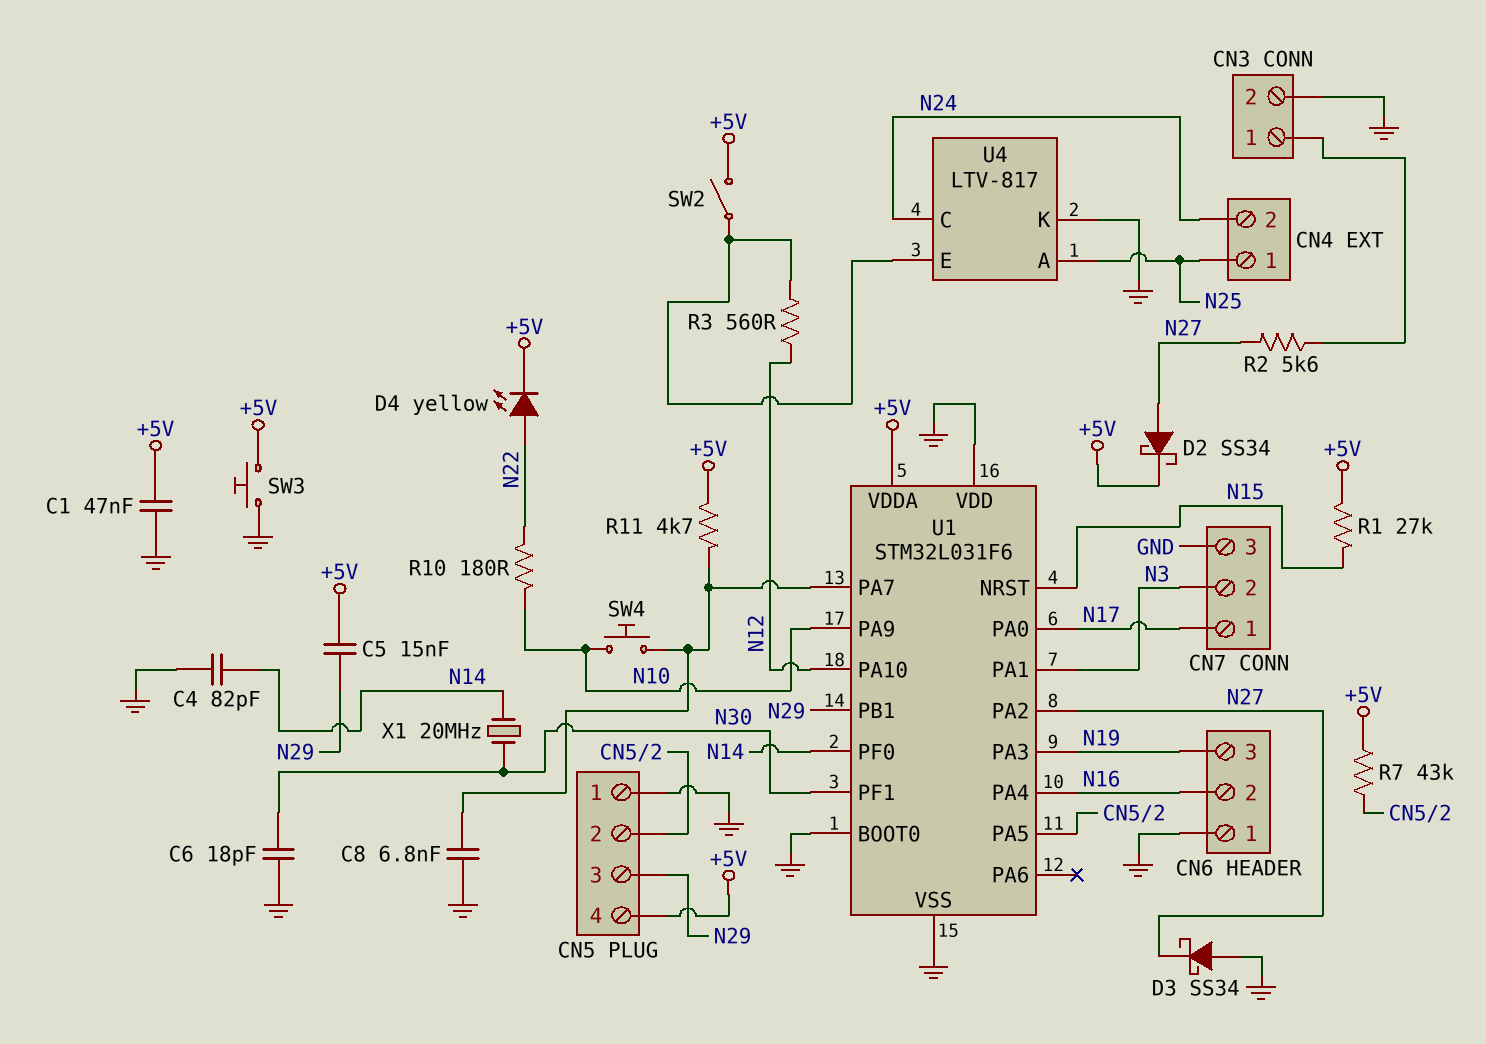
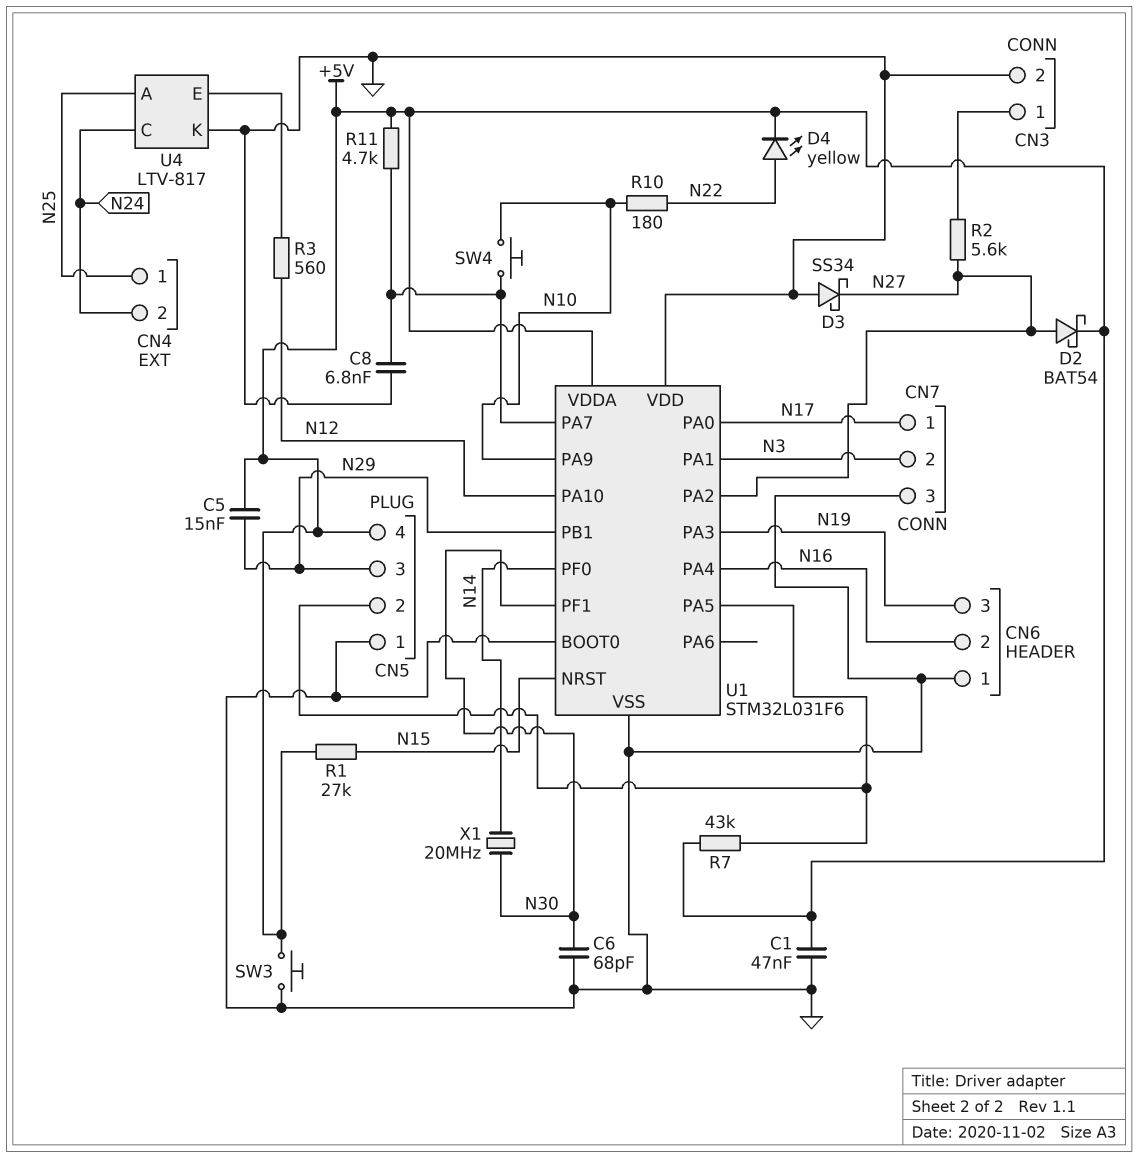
C4: 82pF (GND, N14) -> none
C6: 18pF (GND, N30) -> 68pF (GND, N30)
D2: schottky SS34 (A N27, K +5V) -> schottky BAT54 (A N27, K +5V)
SW2: switch (+5V, U4/E) -> none

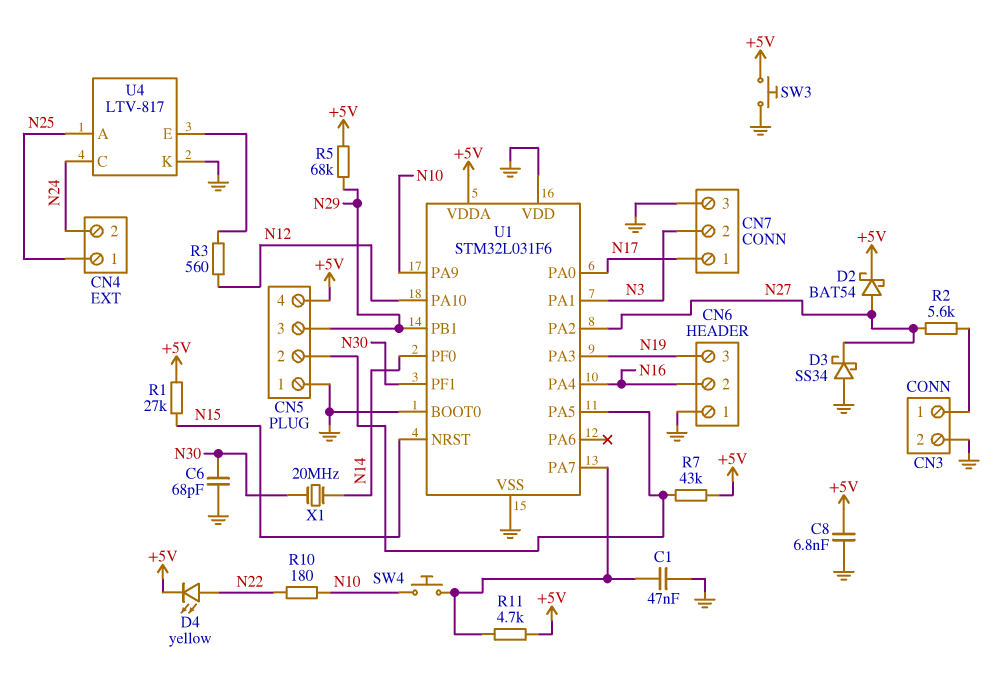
C1: 47nF (+5V, GND) -> 47nF (GND, U1/PA7)
C5: 15nF (+5V, N29) -> none
C8: 6.8nF (GND, U1/PA7) -> 6.8nF (+5V, GND)
R5: none -> 68k (+5V, N29)

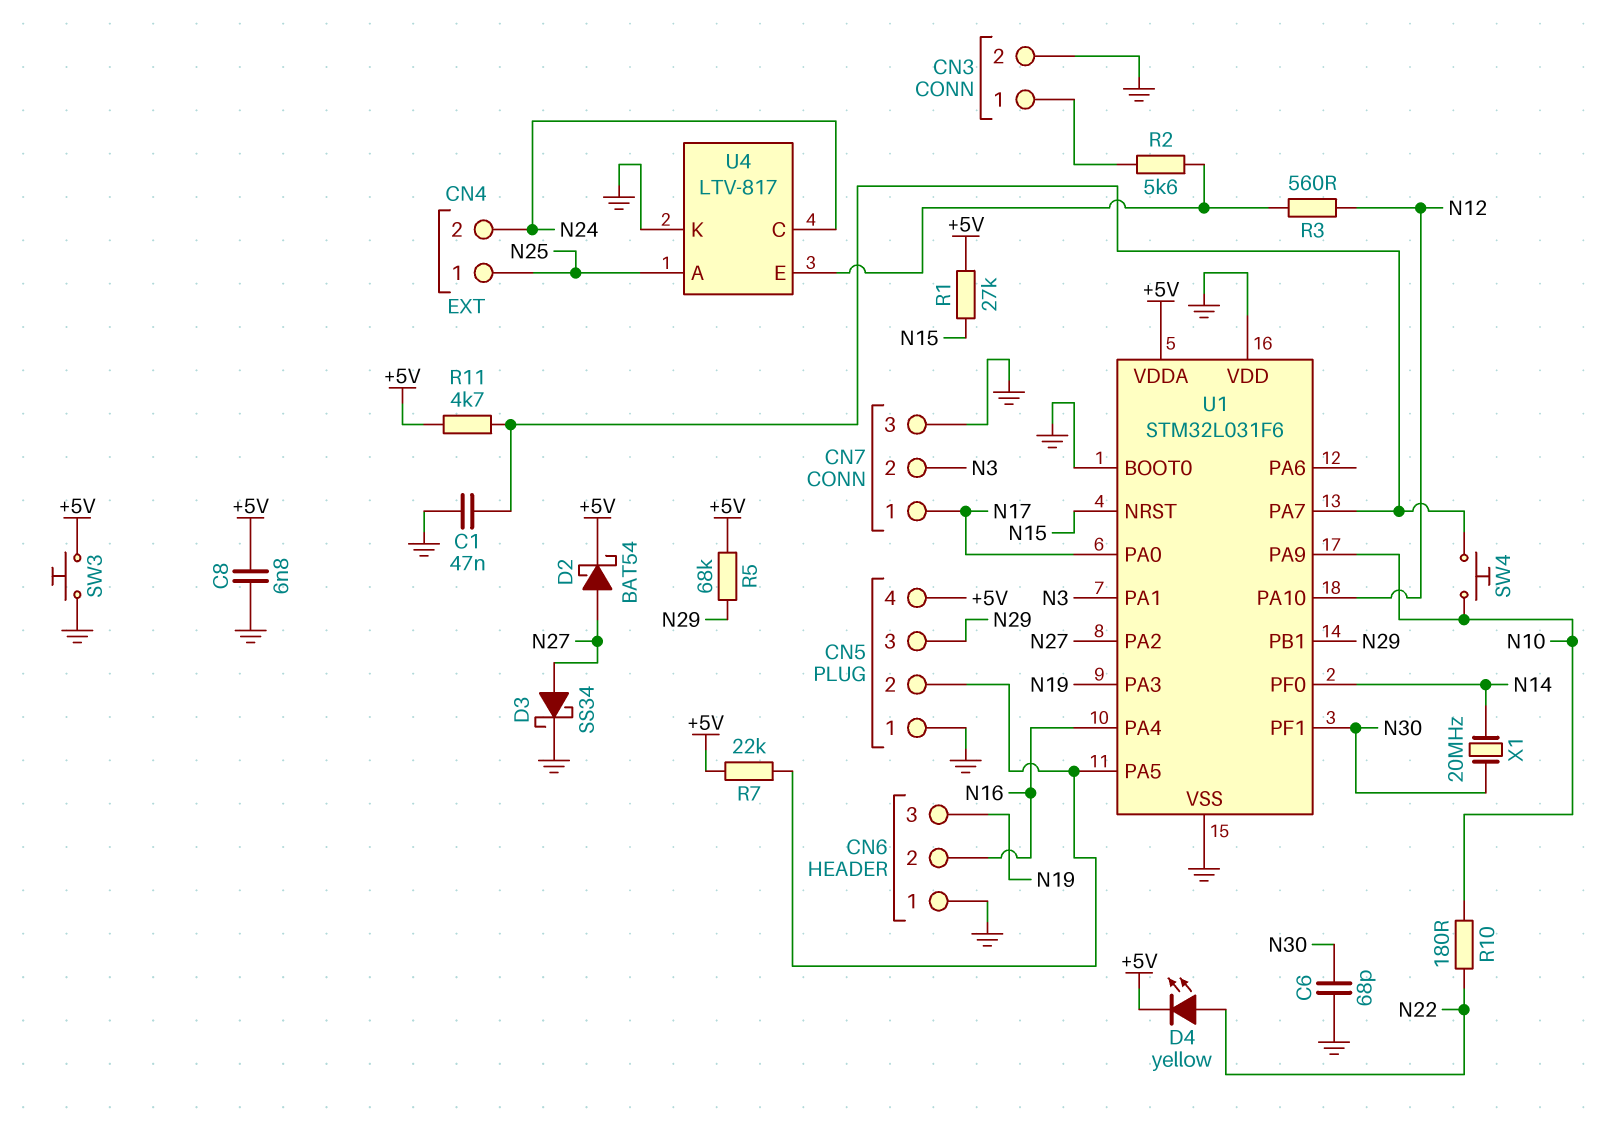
D3: schottky SS34 (A GND, K N27) -> schottky SS34 (A N27, K GND)
R2: 5.6k (CN3/1, N27) -> 5.6k (CN3/1, U4/E)
R7: 43k (+5V, CN5/2) -> 22k (+5V, CN5/2)

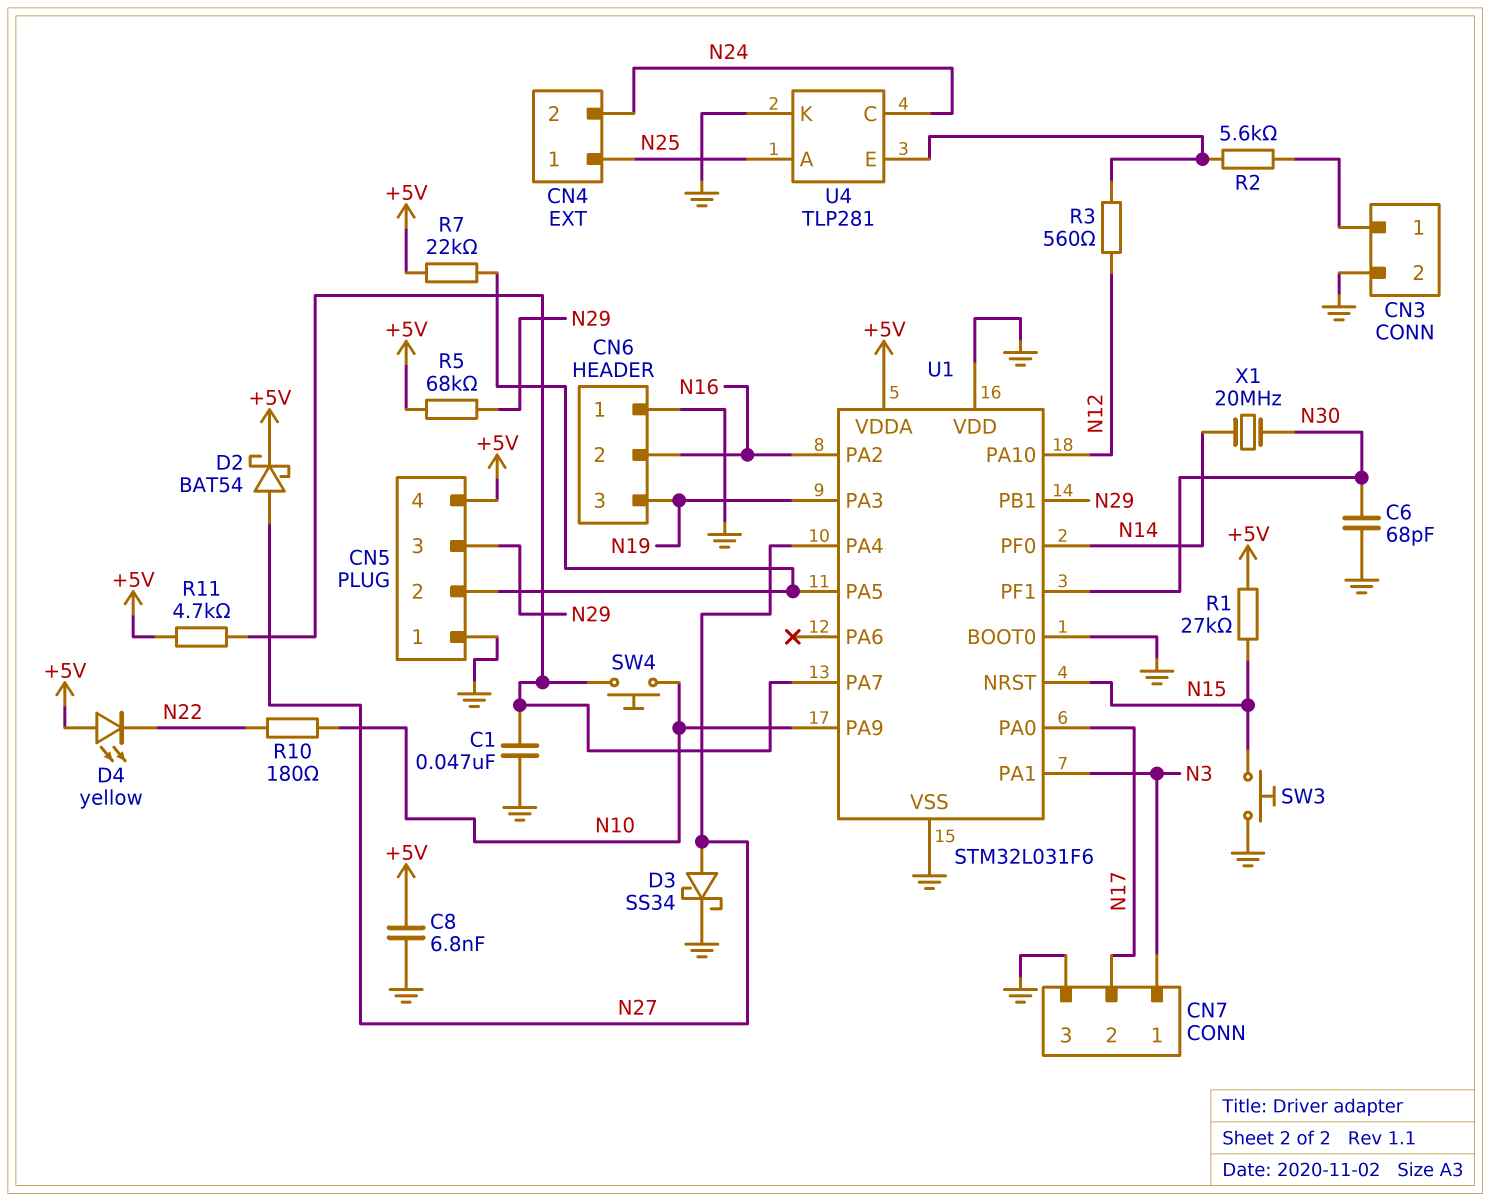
CN7 pin 1: N17 -> N3
CN7 pin 2: N3 -> N17
D4: LED yellow (A N22, K +5V) -> LED yellow (A +5V, K N22)
SW3: button (+5V, GND) -> button (GND, N15)
U1 pin PA2: N27 -> N16
U1 pin PA4: N16 -> N27
U4: LTV-817 -> TLP281

